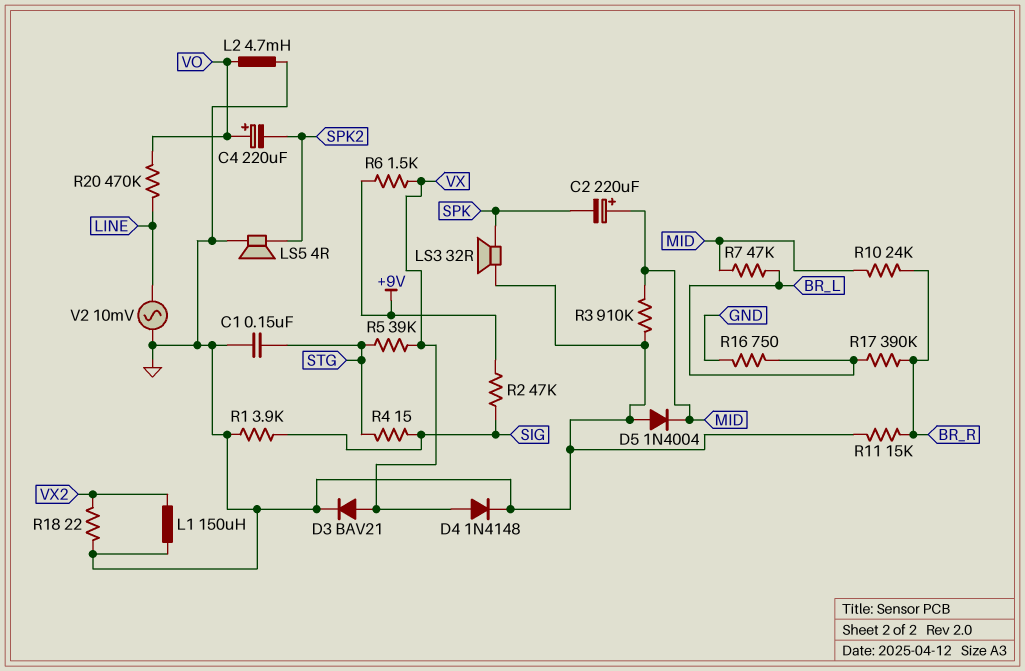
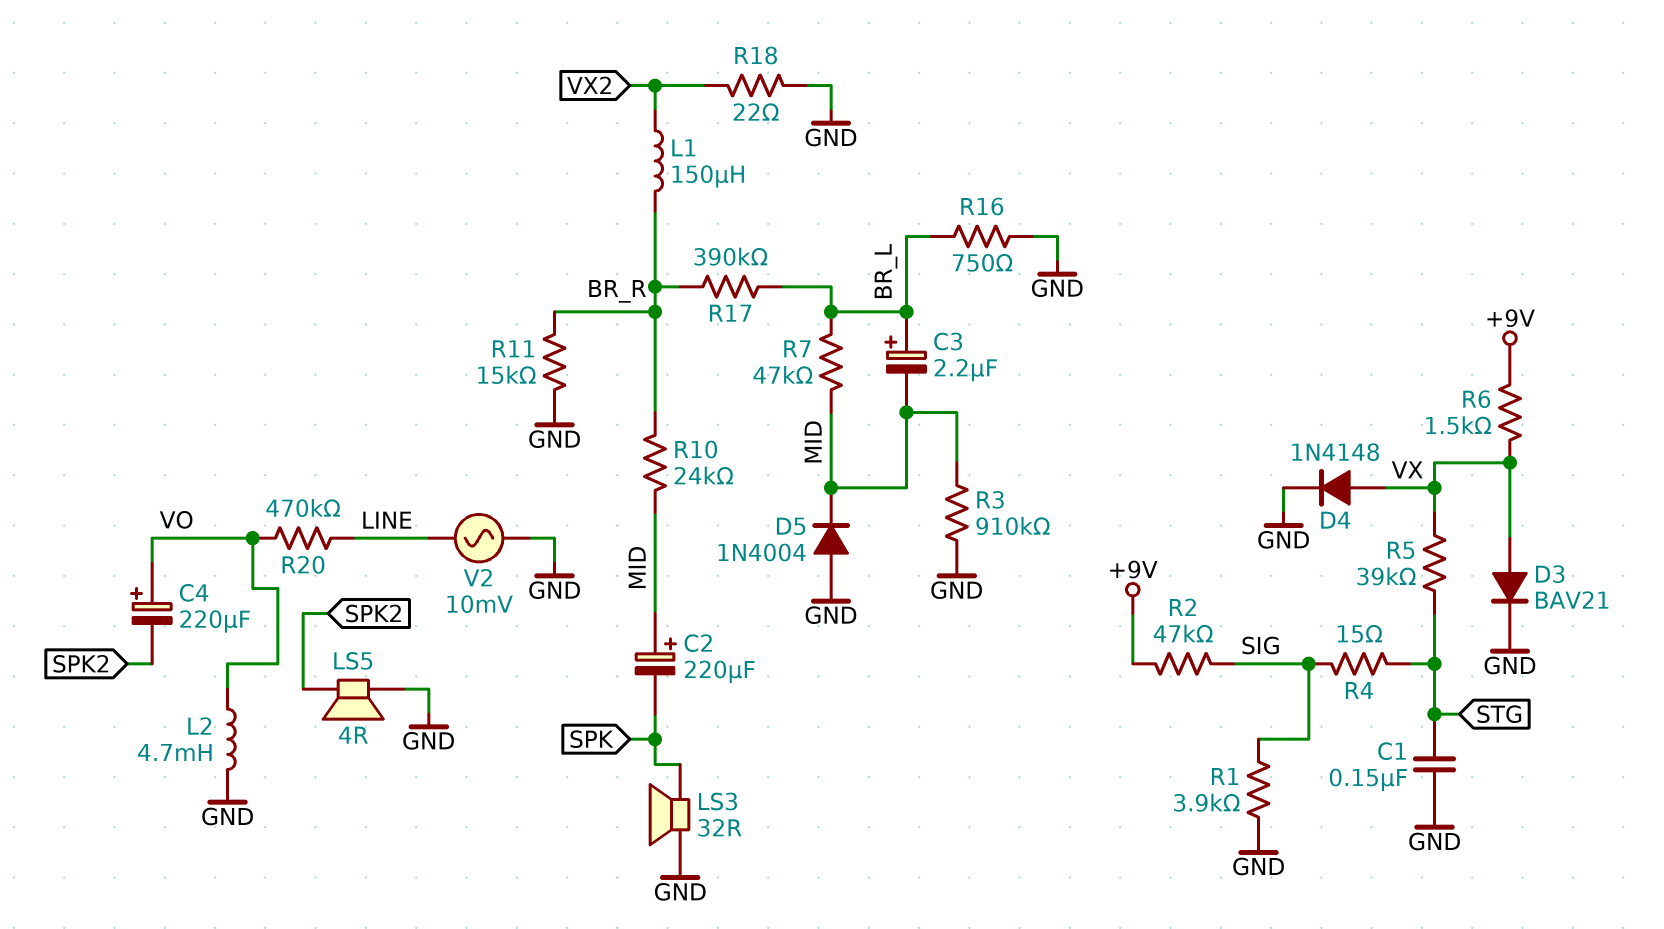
C3: none -> 2.2uF (plus BR_L, minus MID)
L1: 150uH (GND, VX2) -> 150uH (BR_R, VX2)

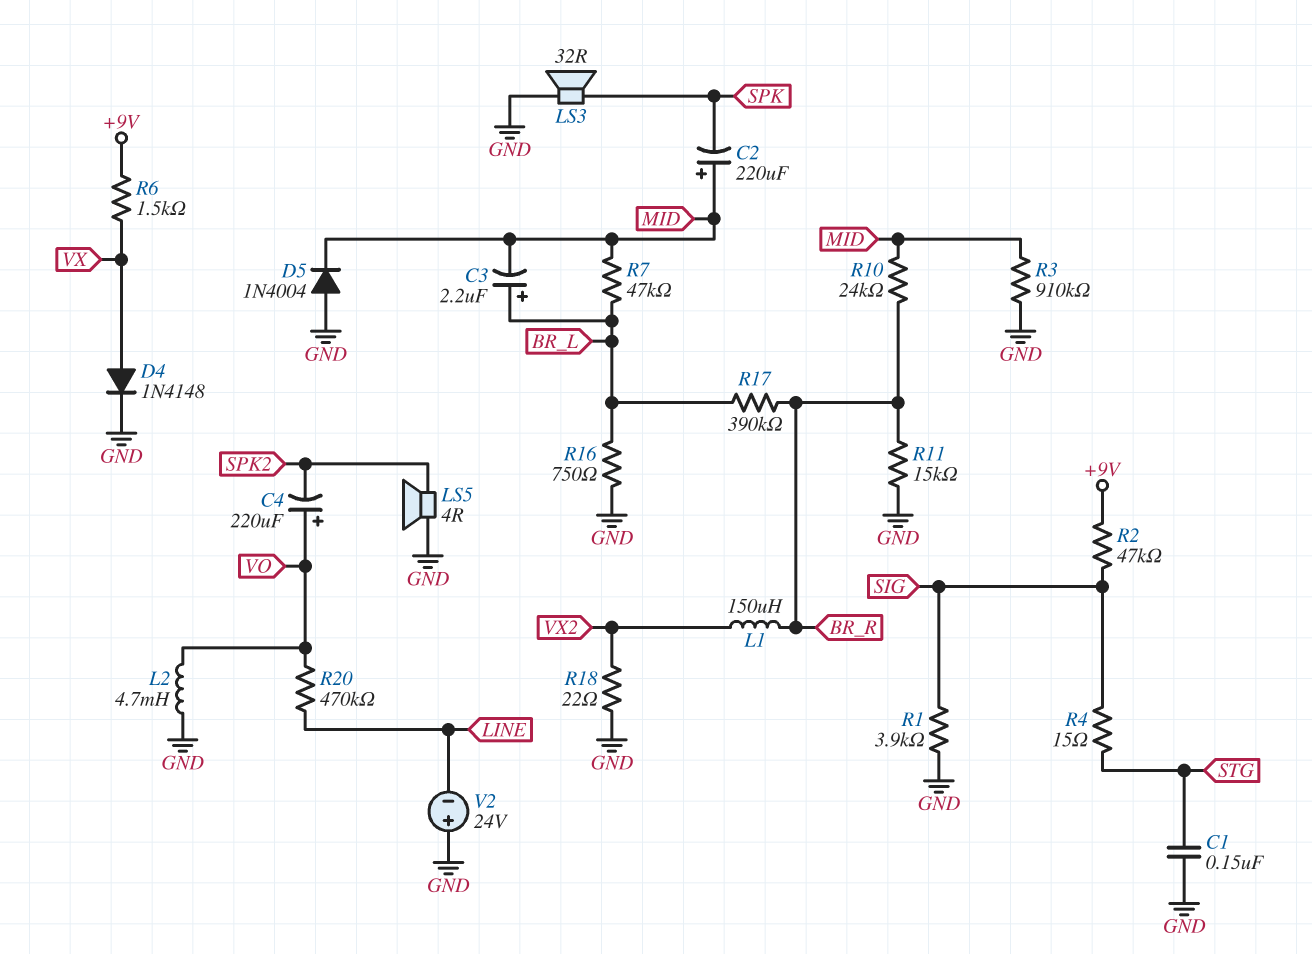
D3: diode BAV21 (A VX, K GND) -> none
R5: 39k (STG, VX) -> none
V2: AC 10mV (GND, LINE) -> 24V (plus GND, minus LINE)

